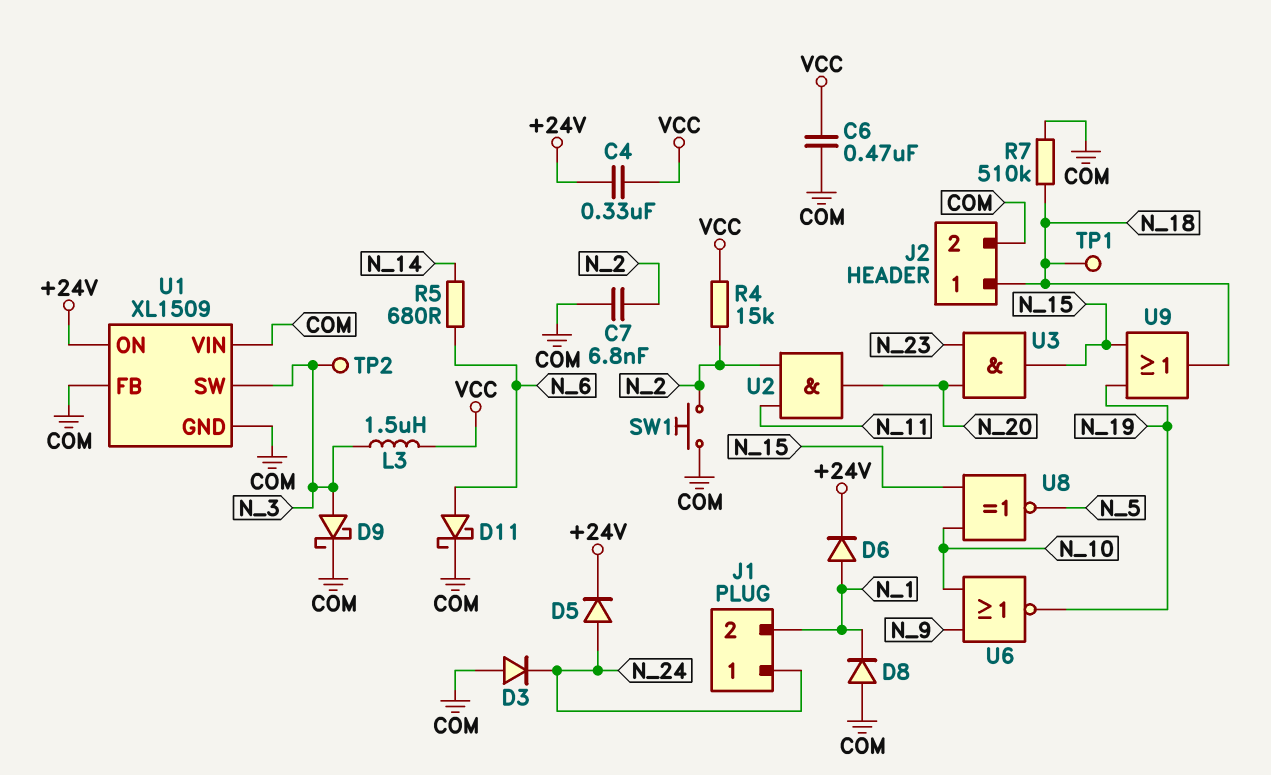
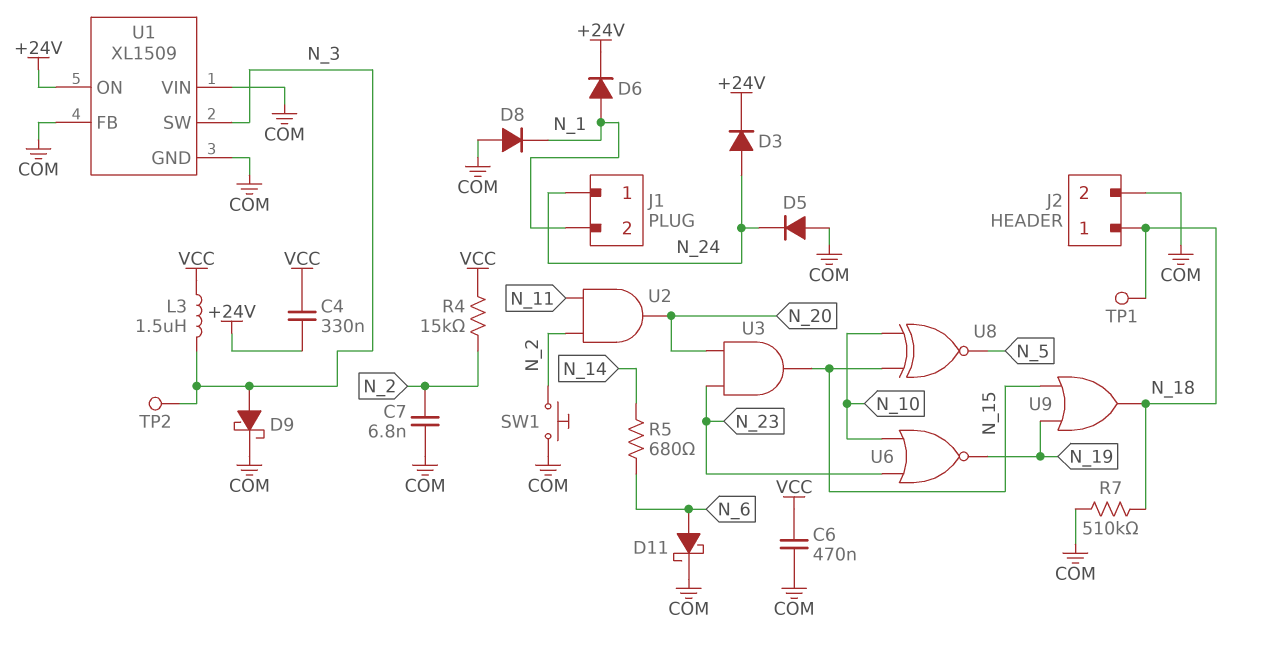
D3: diode (A COM, K N_24) -> diode (A N_24, K +24V)
D5: diode (A N_24, K +24V) -> diode (A COM, K N_24)
U6: NOR (in N_9, in N_10, out N_19) -> NOR (in N_10, in N_23, out N_19)

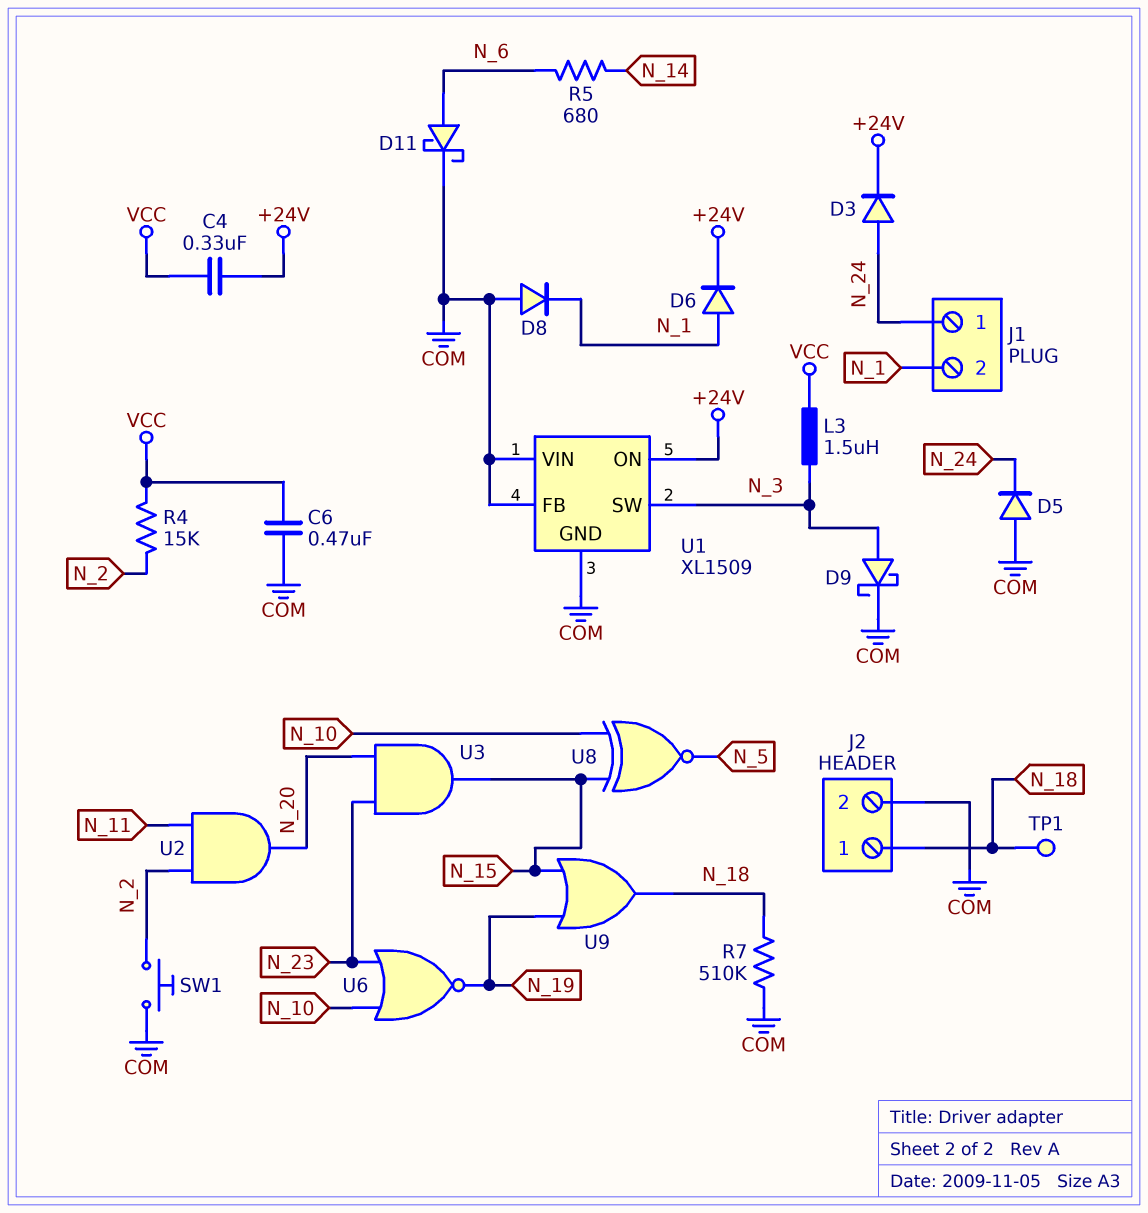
C7: 6.8nF (COM, N_2) -> none
TP2: test point (N_3) -> none

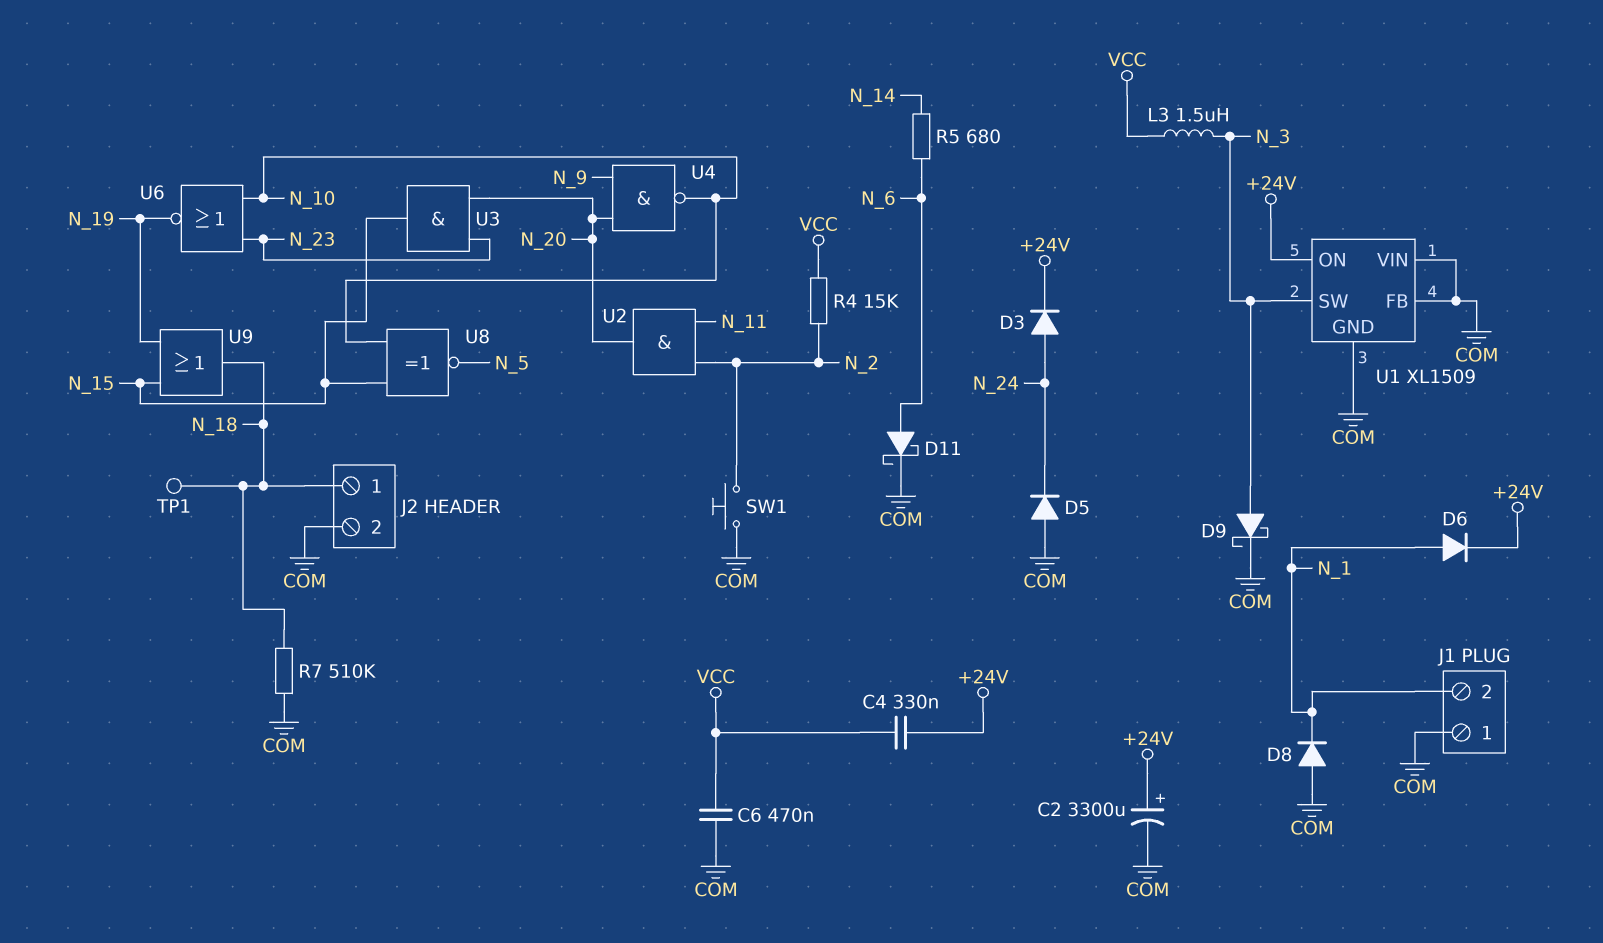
C2: none -> 3300uF (plus +24V, minus COM)
J1 pin 1: N_24 -> COM
U4: none -> NAND (in N_9, in N_20, out N_10)

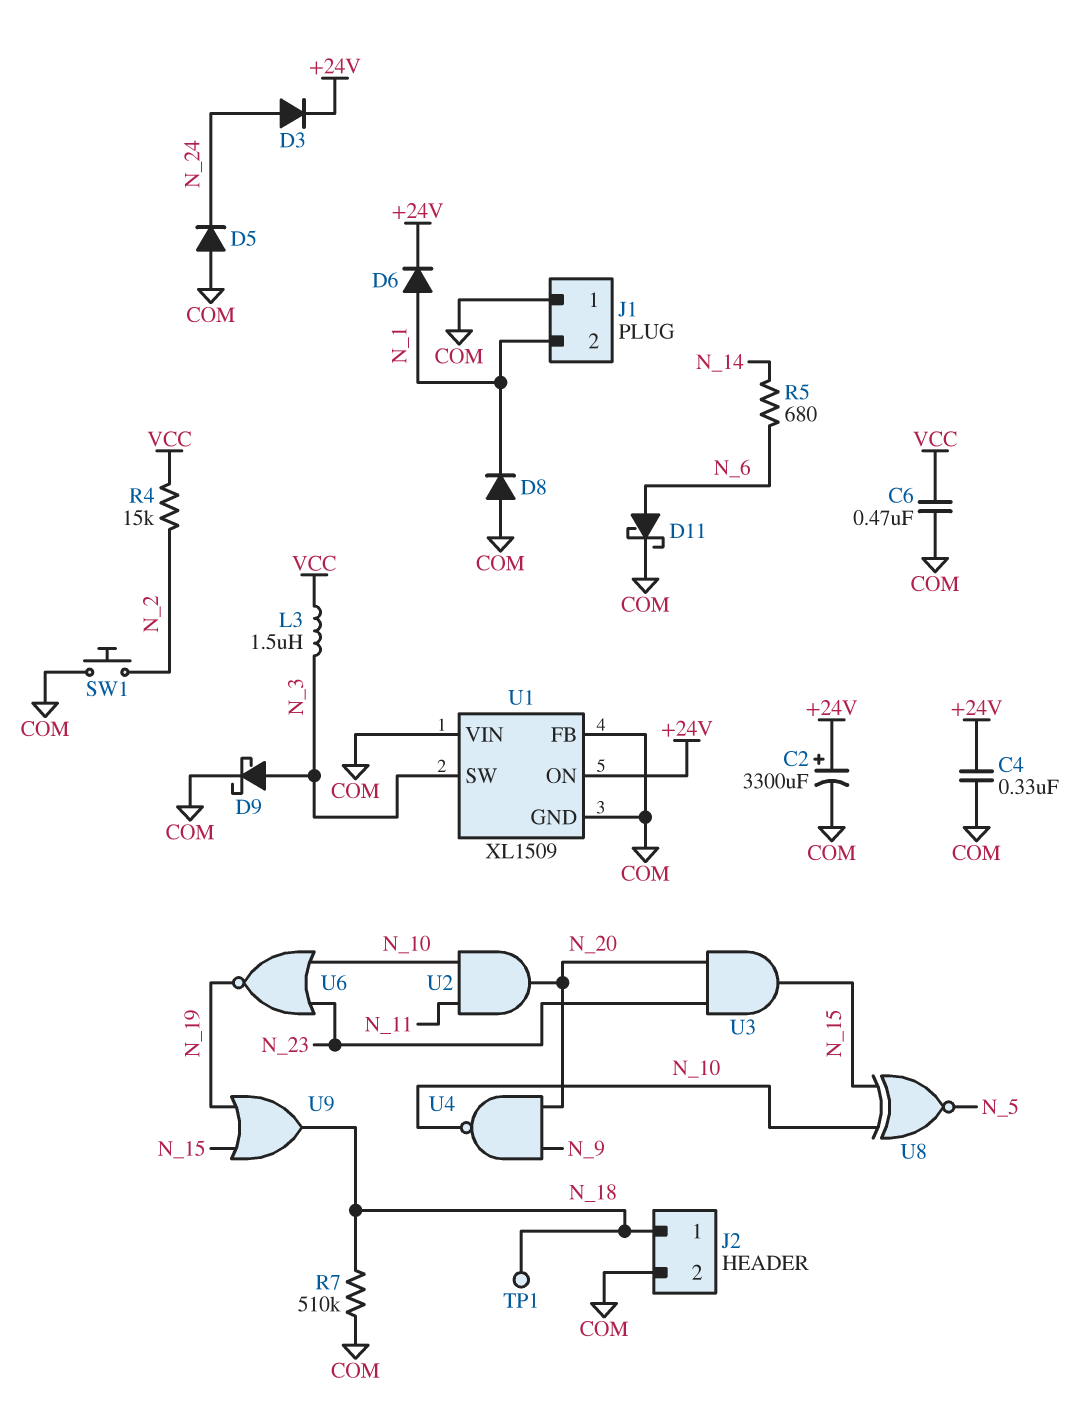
C4: 330nF (+24V, VCC) -> 330nF (+24V, COM)
U2: AND (in N_2, in N_11, out N_20) -> AND (in N_10, in N_11, out N_20)

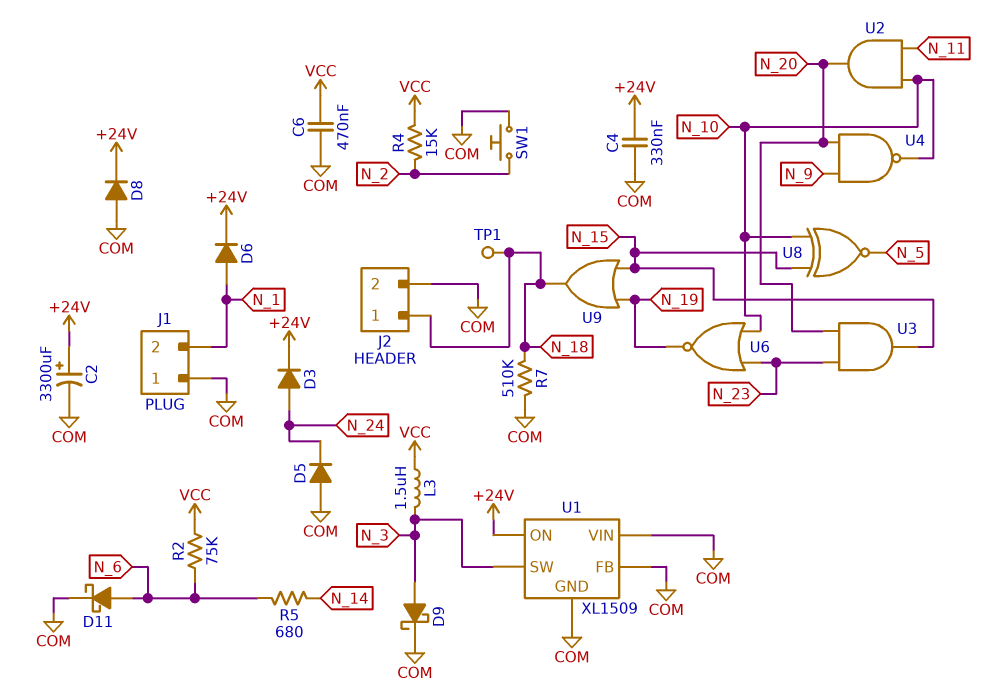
D8: diode (A COM, K N_1) -> diode (A COM, K +24V)
R2: none -> 75k (N_6, VCC)

